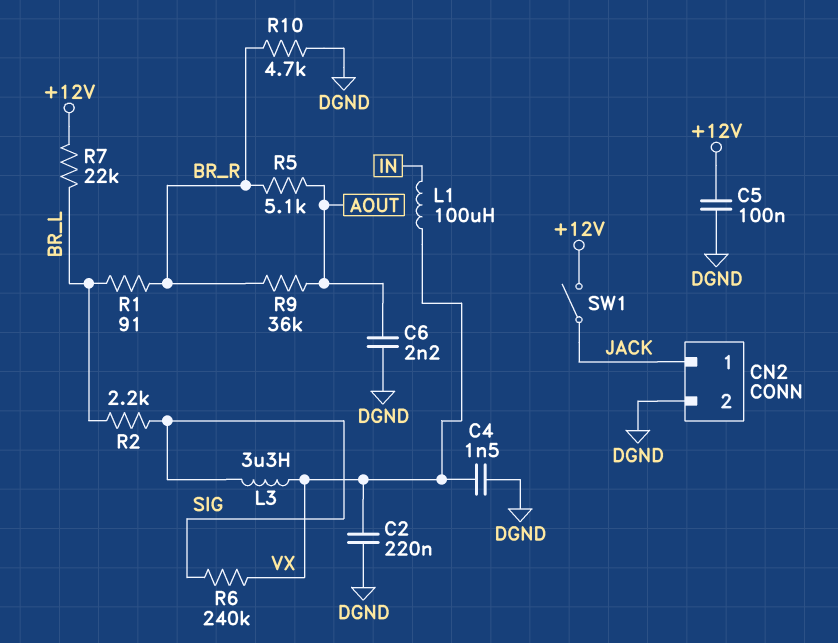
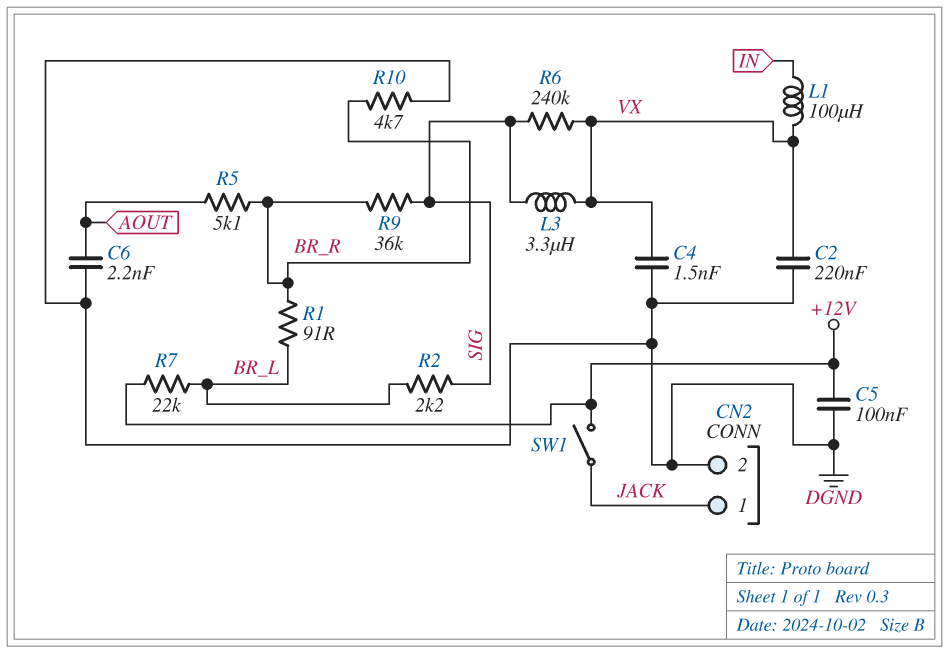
R9: 36k (AOUT, BR_R) -> 36k (BR_R, SIG)

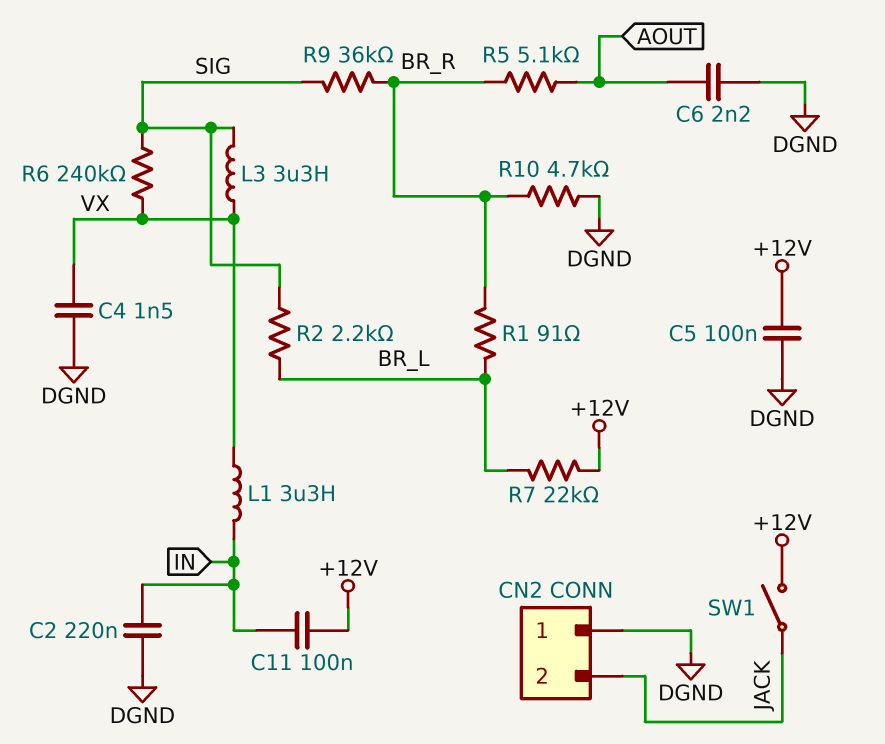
C2: 220nF (DGND, VX) -> 220nF (DGND, IN)
C11: none -> 100nF (+12V, IN)
CN2 pin 1: JACK -> DGND
CN2 pin 2: DGND -> JACK
L1: 100uH (IN, VX) -> 3.3uH (IN, VX)

